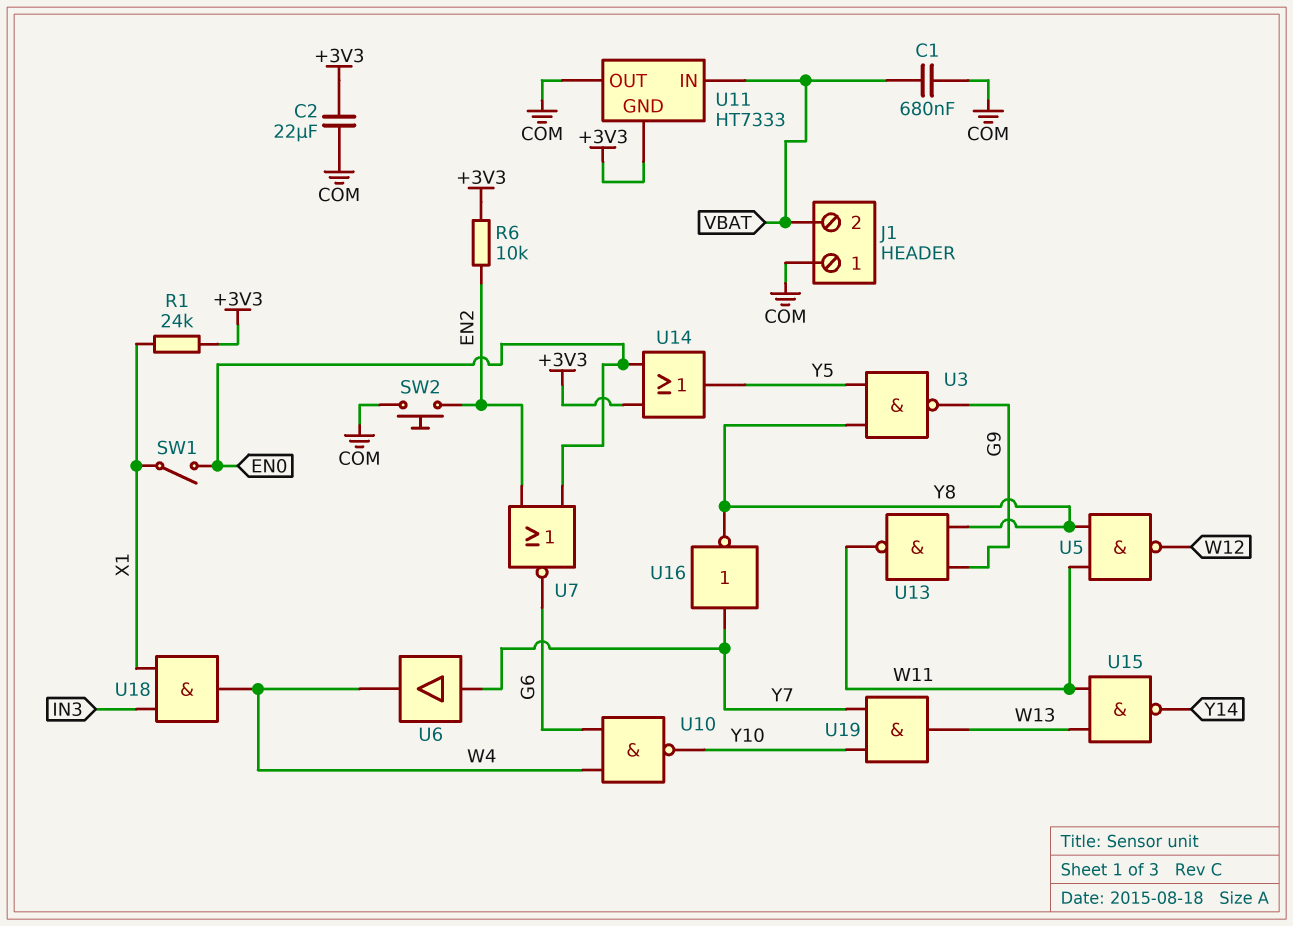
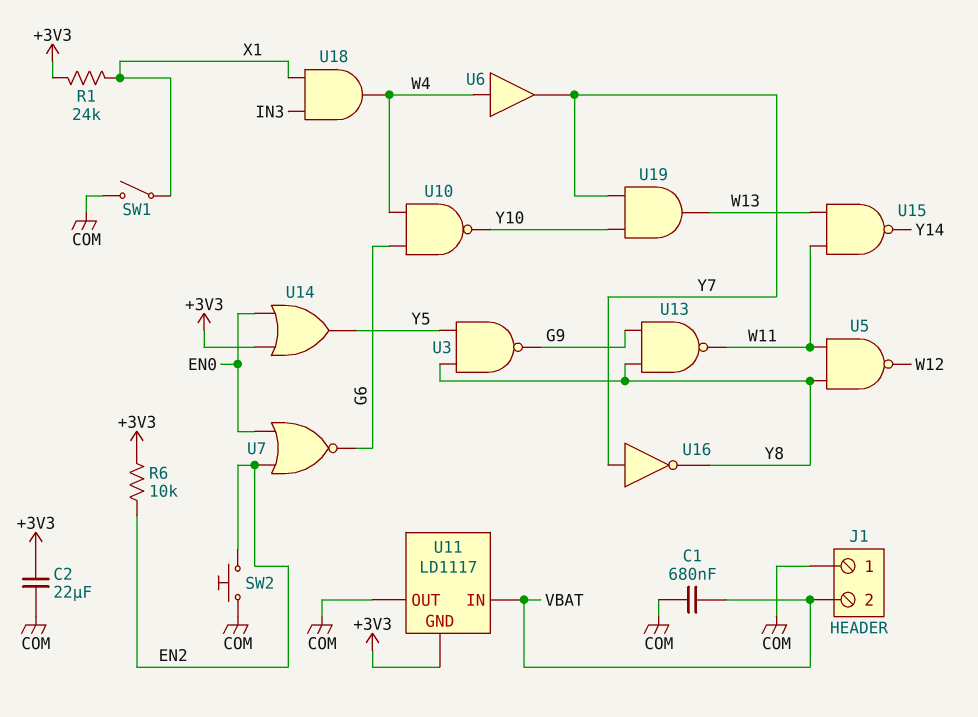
SW1: switch (EN0, X1) -> switch (COM, X1)
U6: buffer (in Y7, out W4) -> buffer (in W4, out Y7)
U11: HT7333 -> LD1117

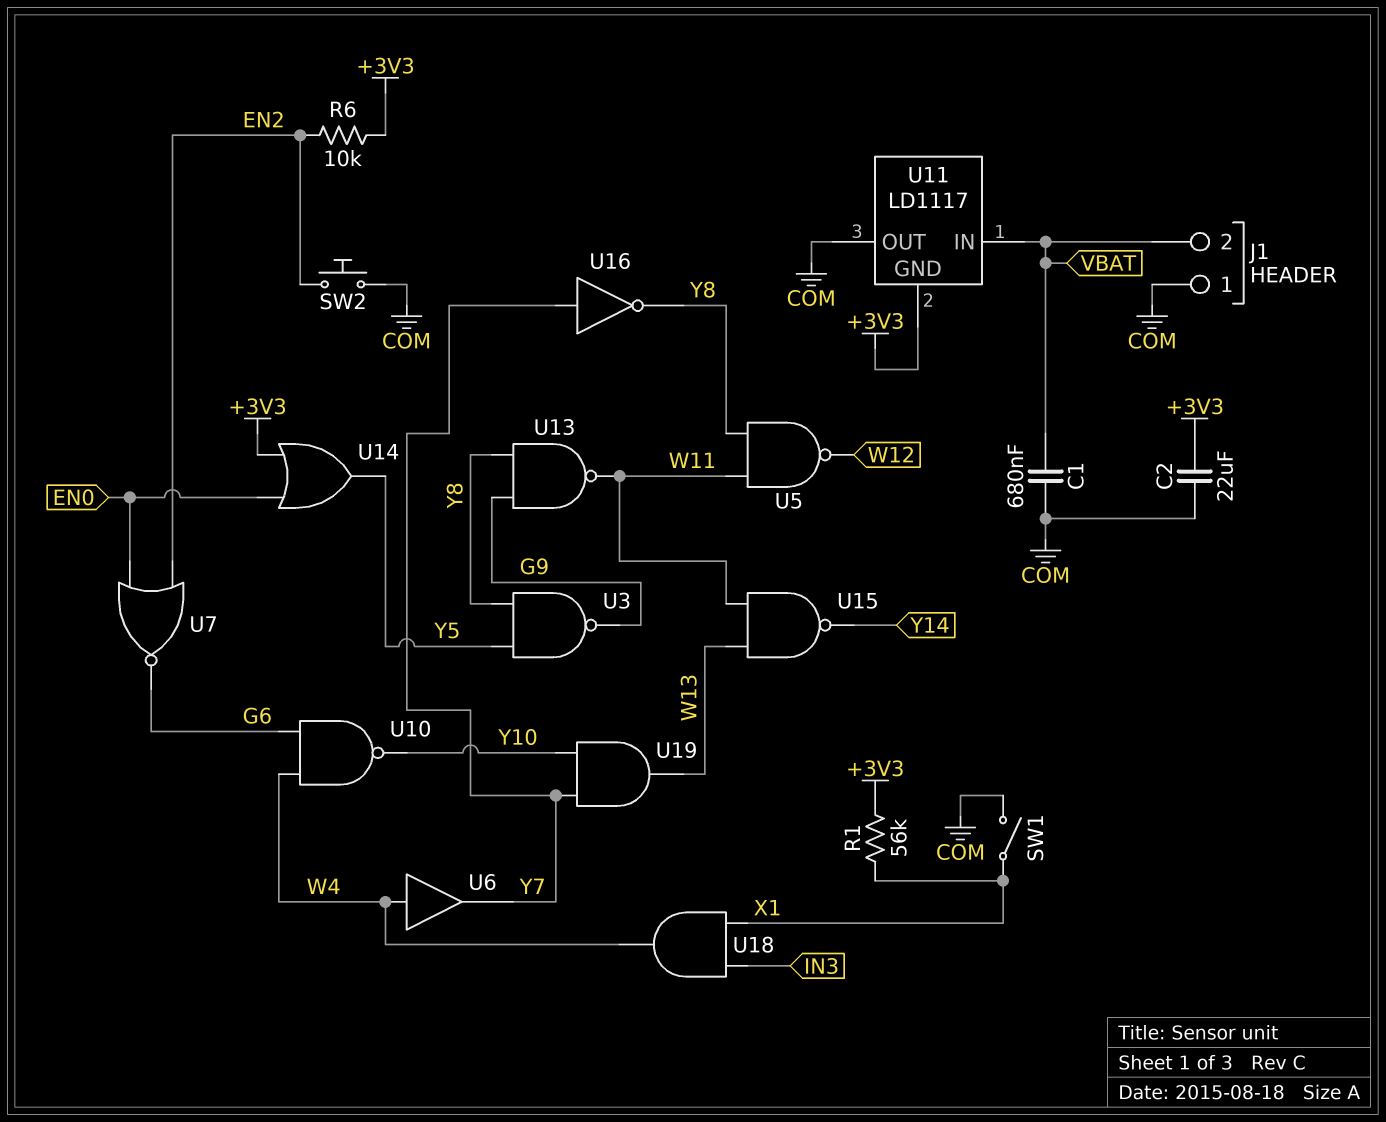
R1: 24k (+3V3, X1) -> 56k (+3V3, X1)

